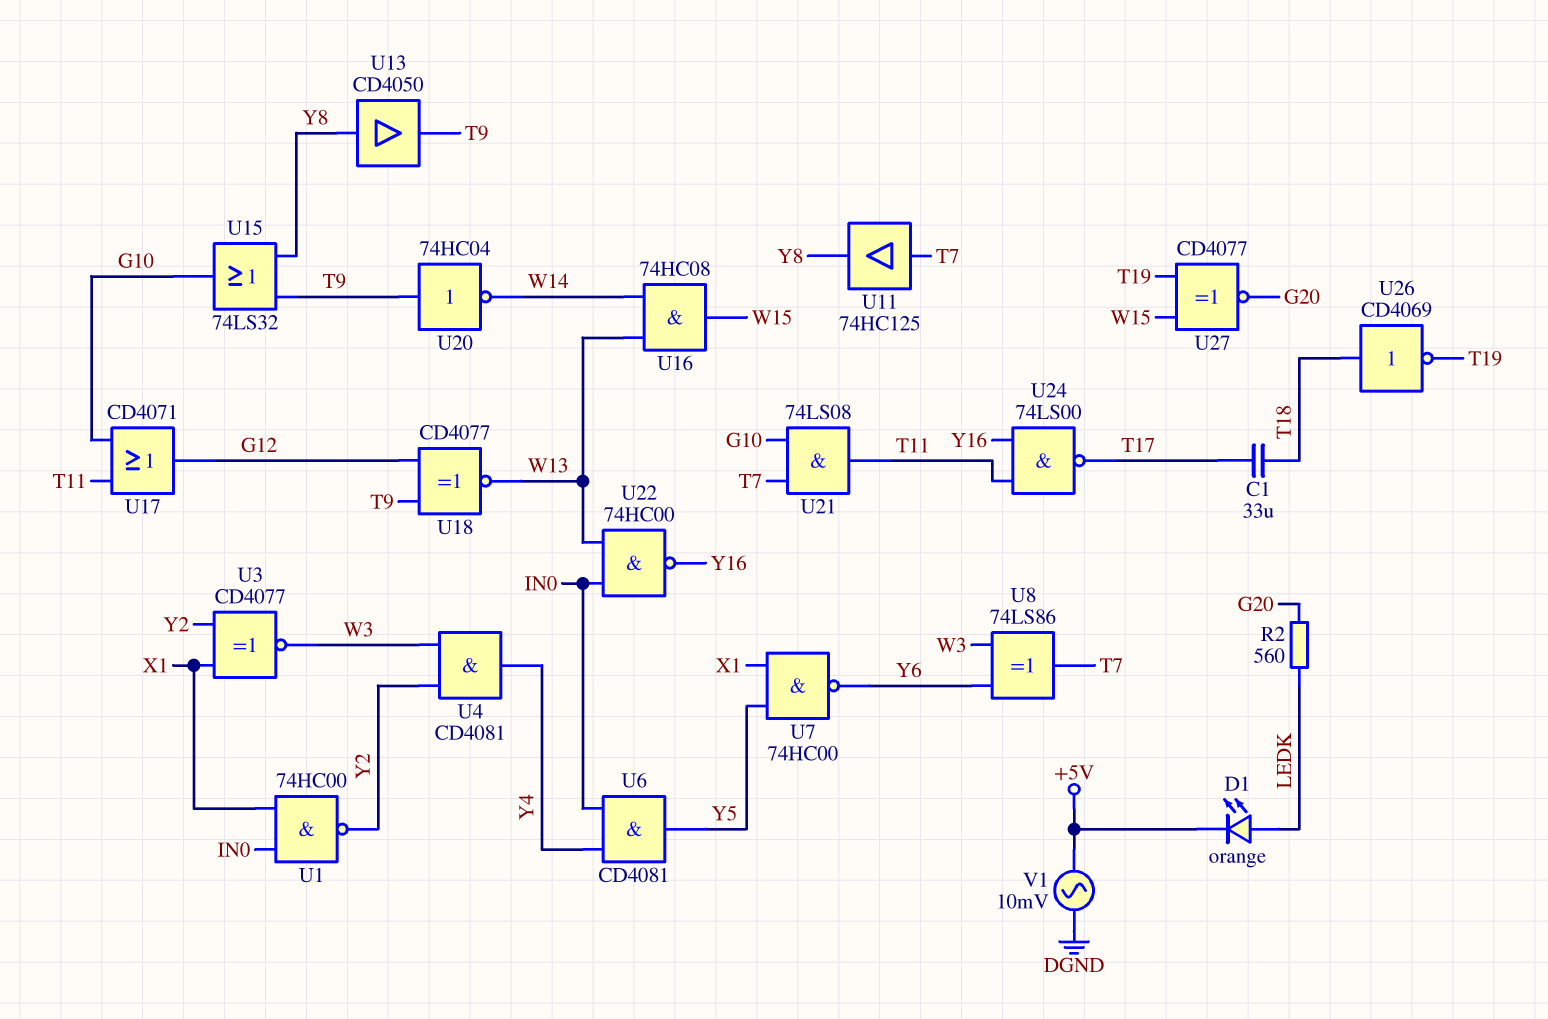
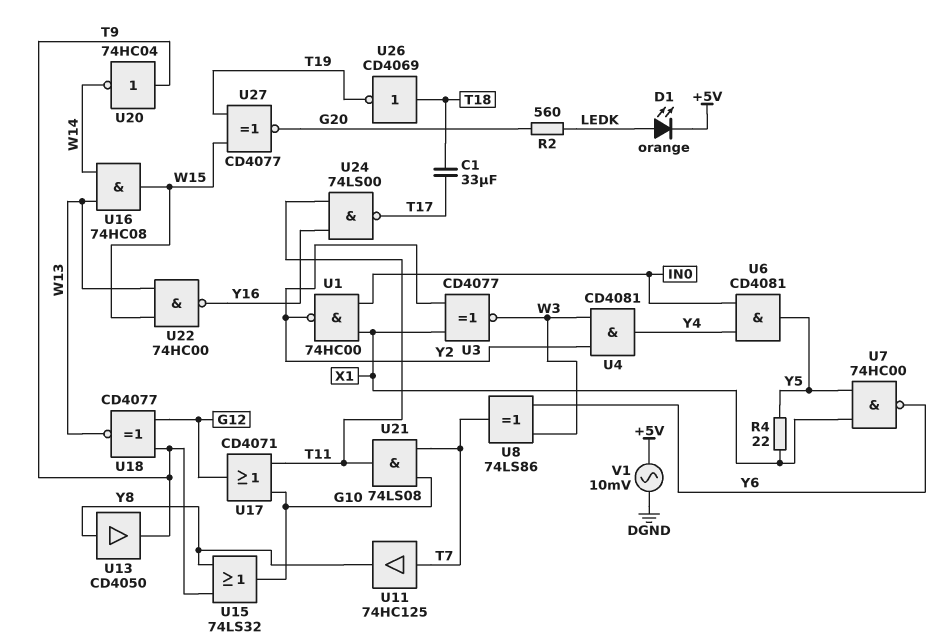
R4: none -> 22 (X1, Y5)
U22: NAND 74HC00 (in IN0, in W13, out Y16) -> NAND 74HC00 (in W13, in W15, out Y16)

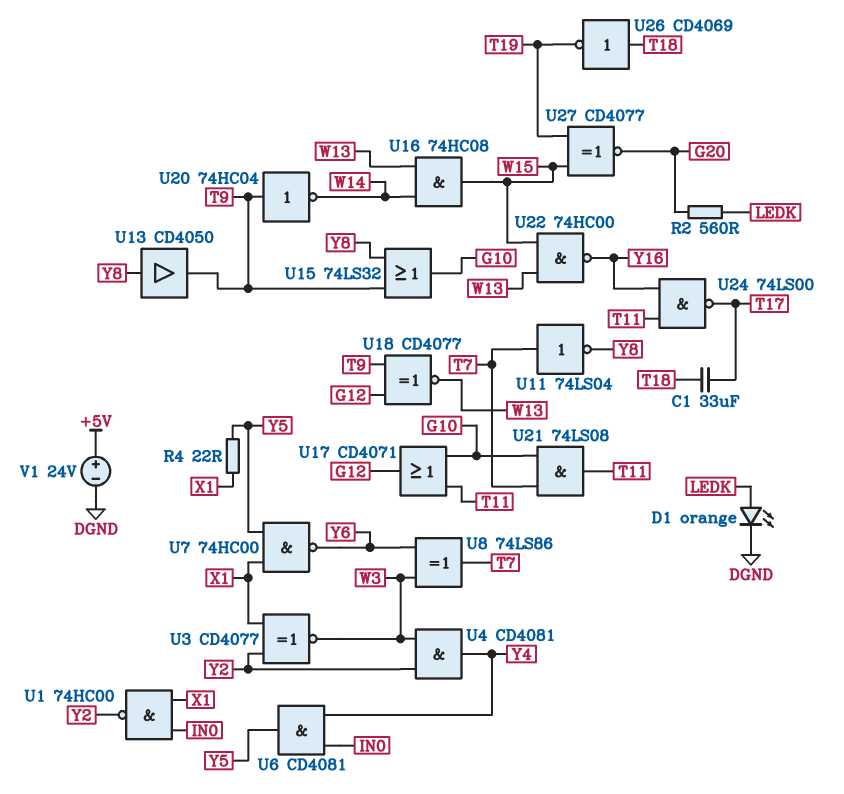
D1: LED orange (A LEDK, K +5V) -> LED orange (A LEDK, K DGND)
U11: buffer 74HC125 (in T7, out Y8) -> NOT 74LS04 (in T7, out Y8)
V1: AC 10mV (+5V, DGND) -> 24V (plus +5V, minus DGND)

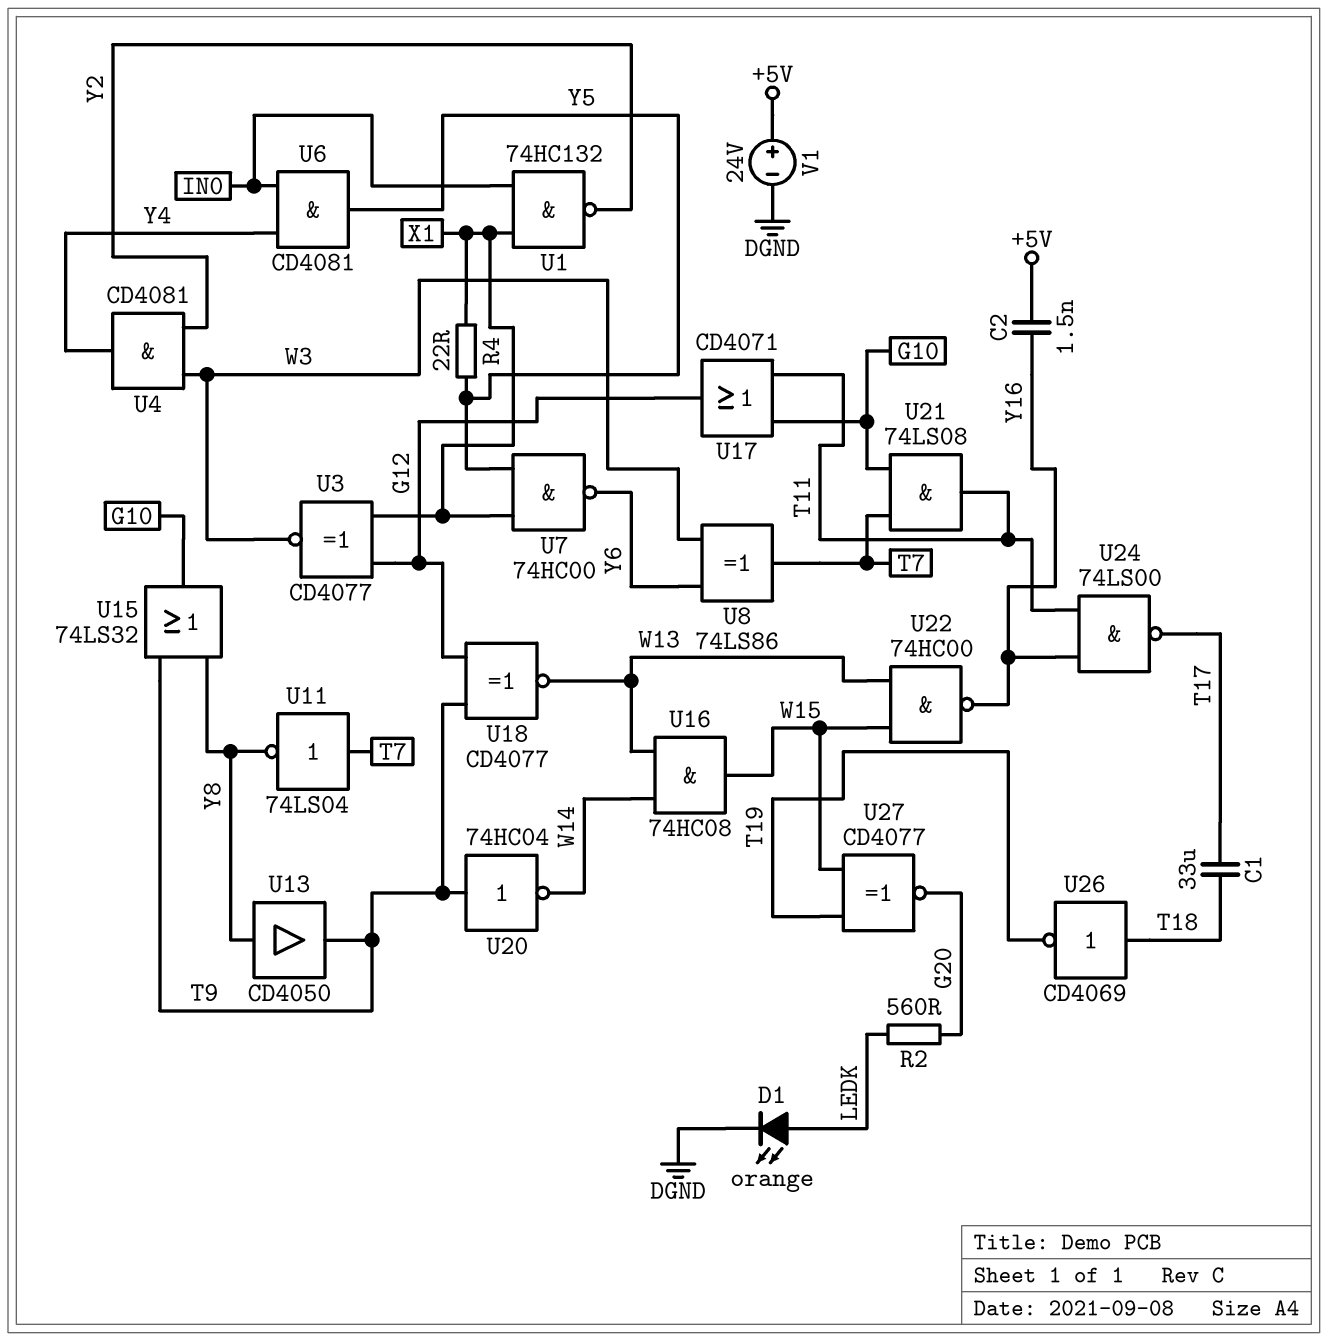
C2: none -> 1.5nF (+5V, Y16)
U1: NAND 74HC00 (in IN0, in X1, out Y2) -> NAND 74HC132 (in IN0, in X1, out Y2)
U3: XNOR CD4077 (in X1, in Y2, out W3) -> XNOR CD4077 (in G12, in X1, out W3)

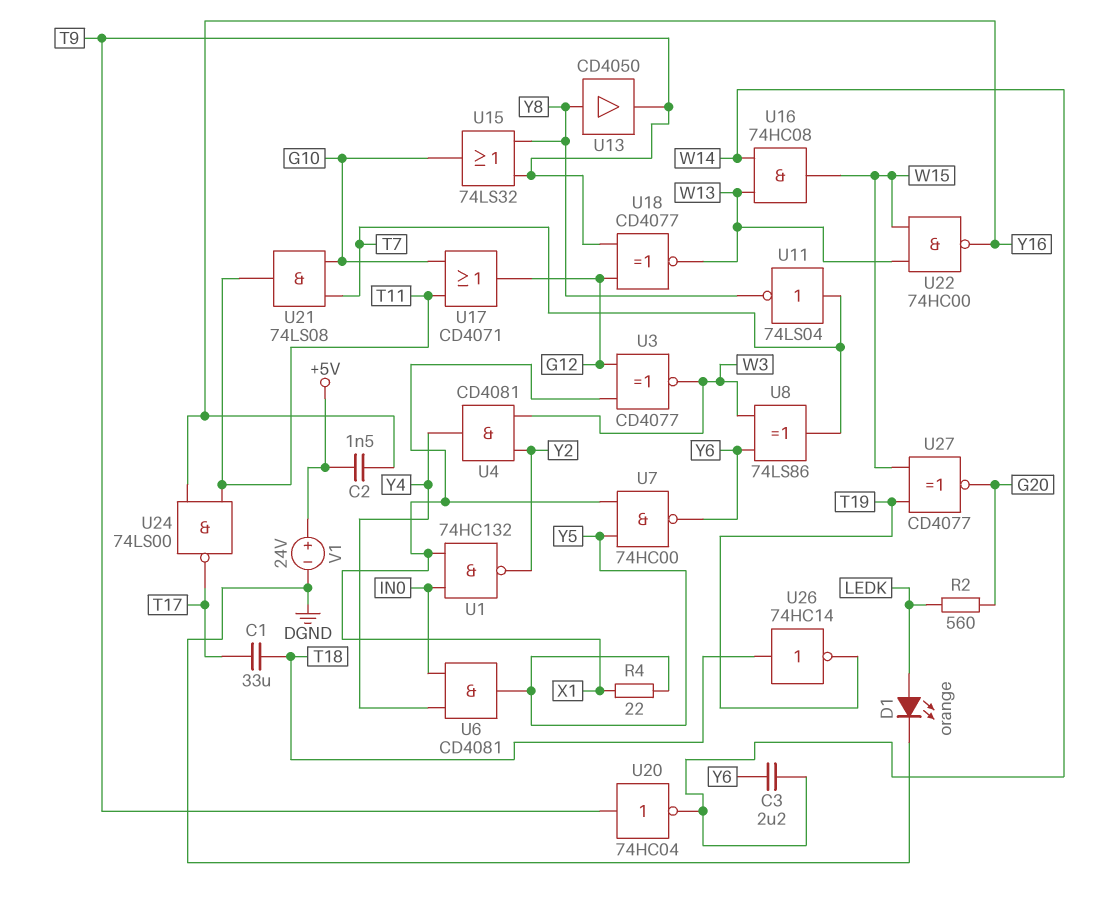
C3: none -> 2.2uF (W14, Y6)
U26: NOT CD4069 (in T18, out T19) -> NOT 74HC14 (in T18, out T19)

